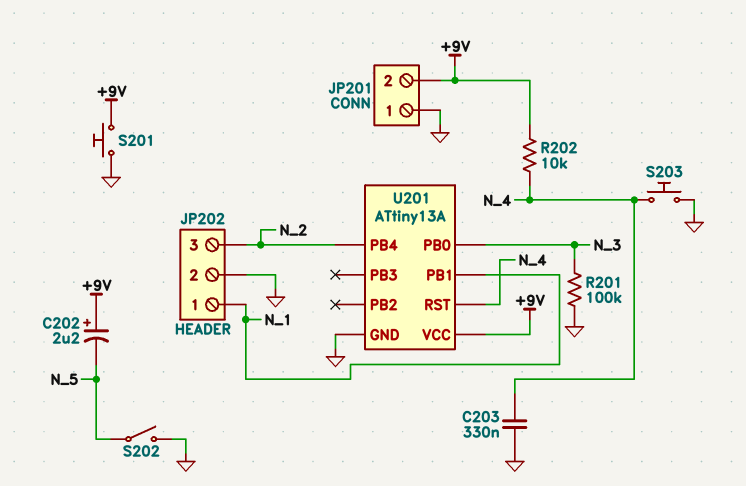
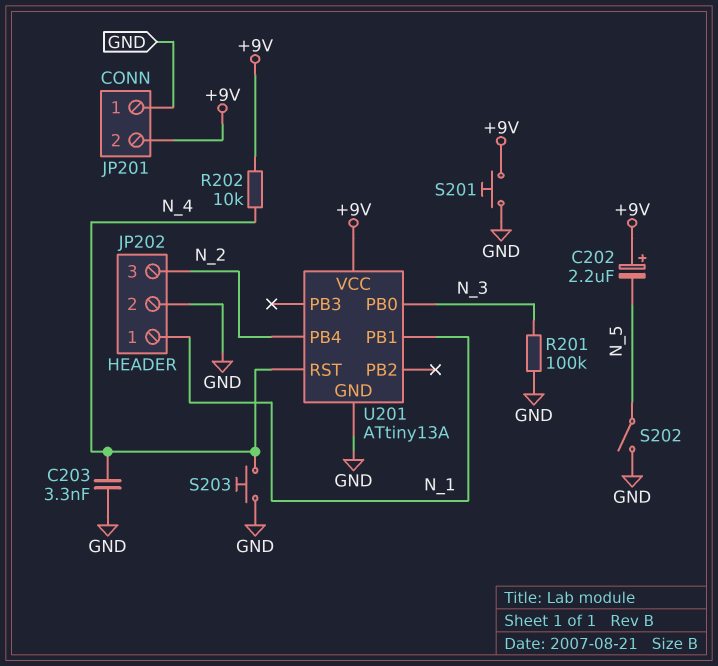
C203: 330nF (GND, N_4) -> 3.3nF (GND, N_4)

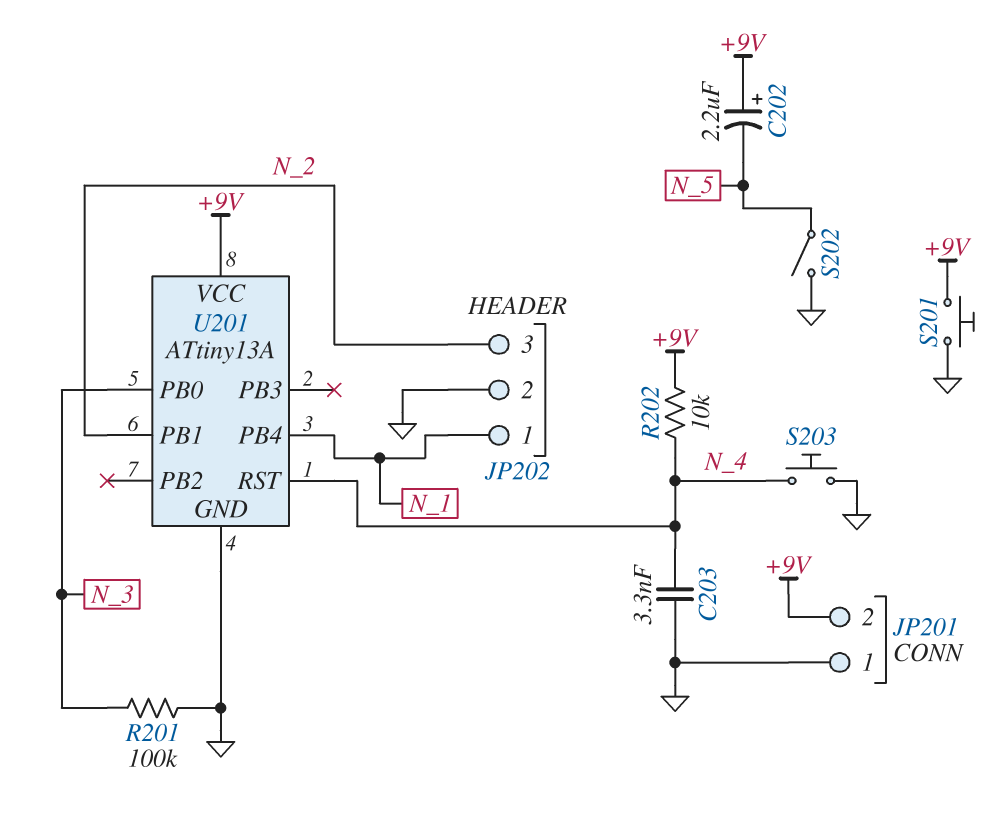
U201 pin PB1: N_1 -> N_2
U201 pin PB4: N_2 -> N_1

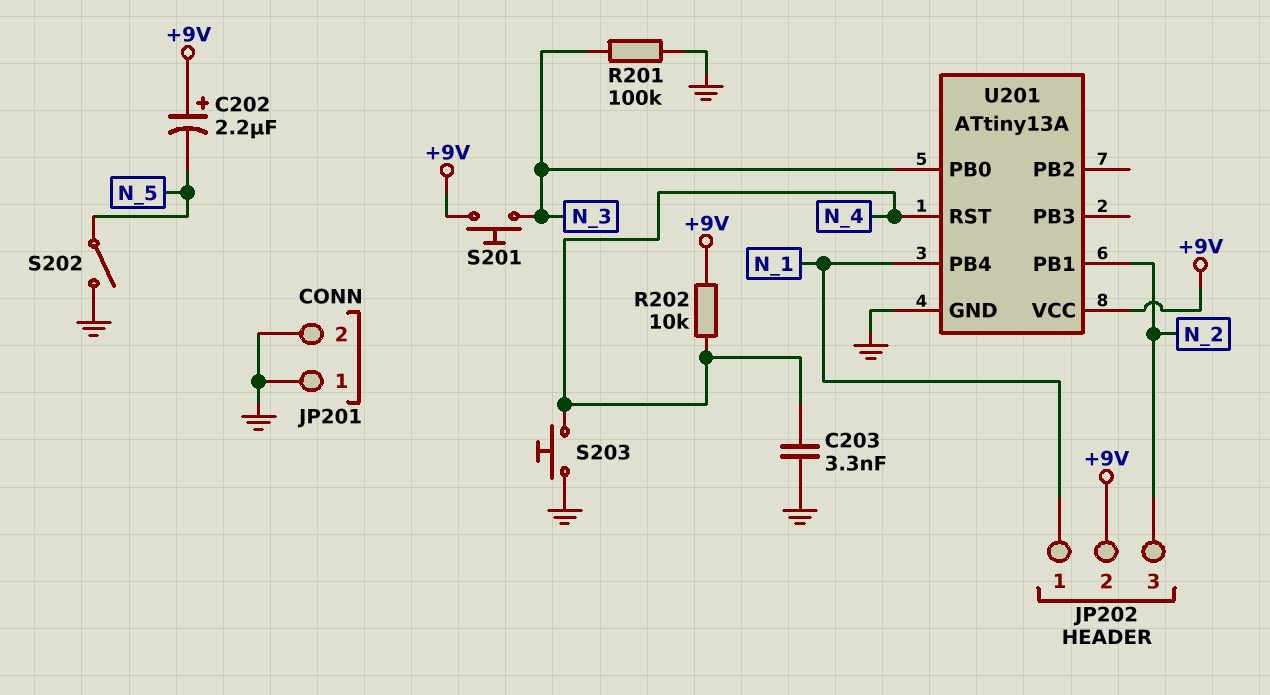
JP201 pin 2: +9V -> GND
JP202 pin 2: GND -> +9V
S201: button (+9V, GND) -> button (+9V, N_3)

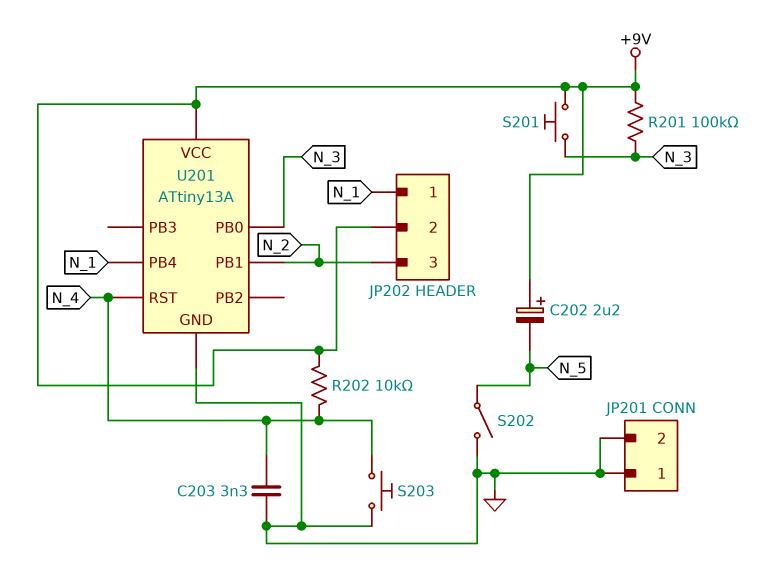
R201: 100k (GND, N_3) -> 100k (+9V, N_3)

